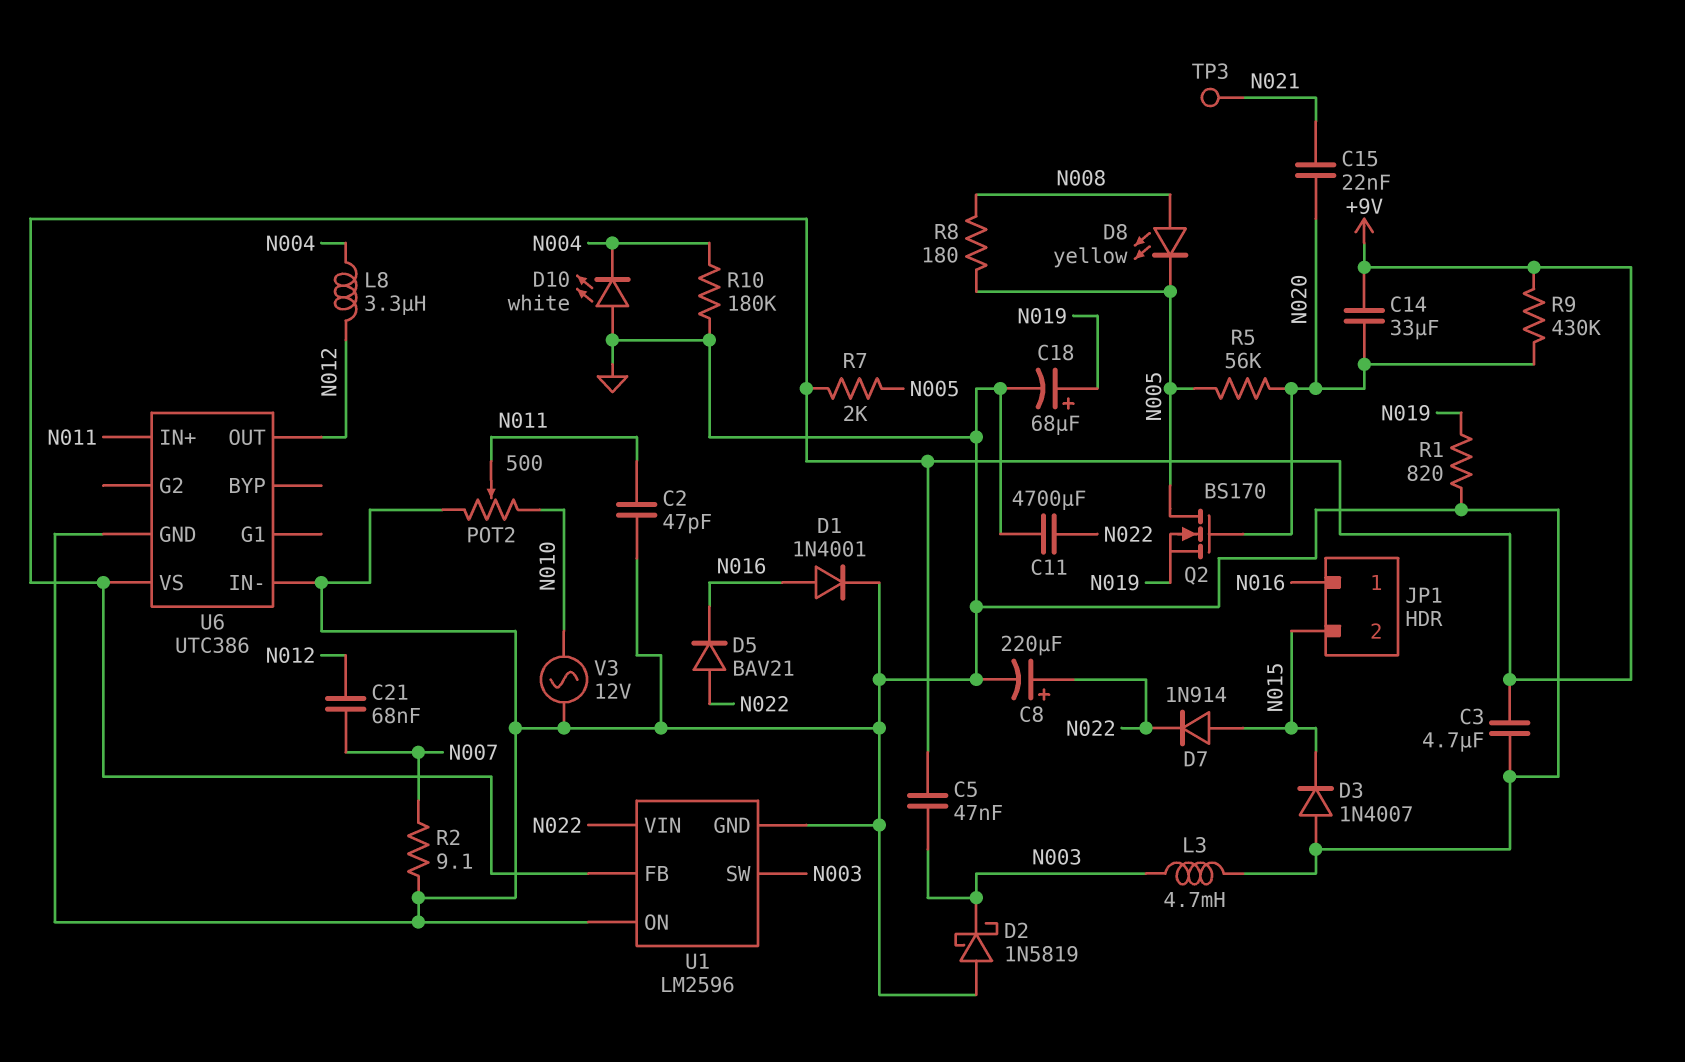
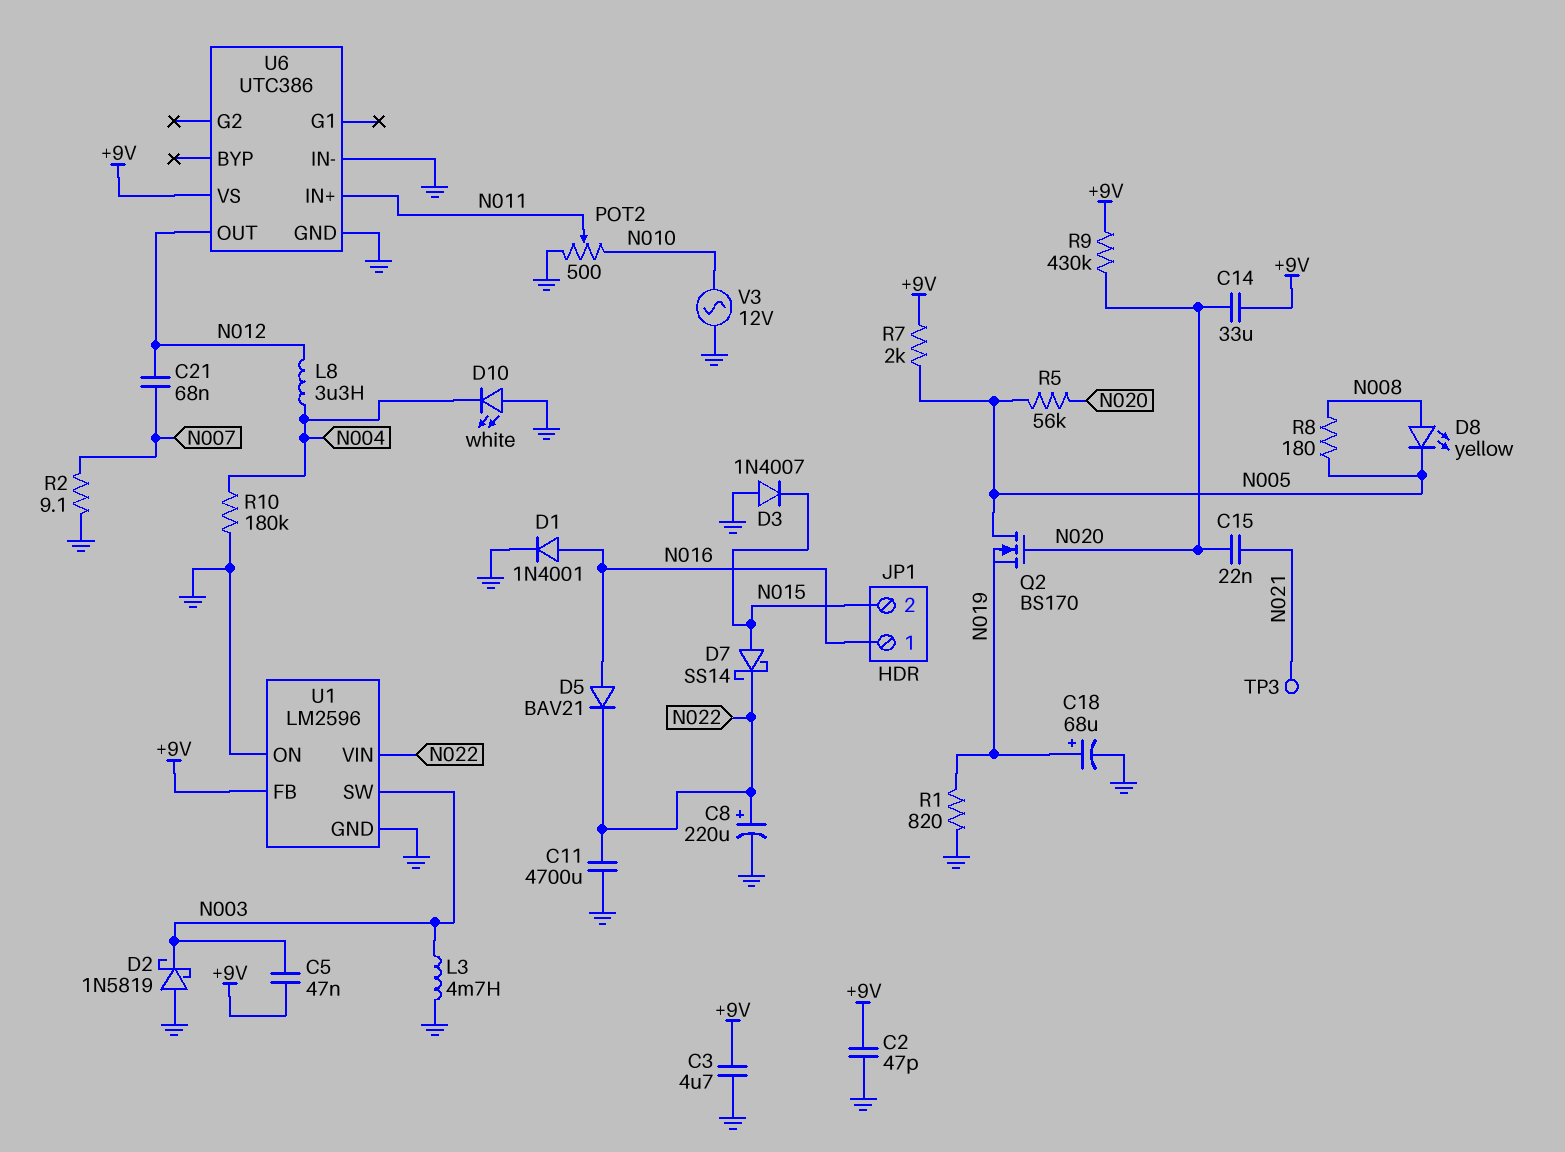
C2: 47pF (GND, N011) -> 47pF (+9V, GND)
D5: diode BAV21 (A N022, K N016) -> diode BAV21 (A N016, K N022)
D7: diode 1N914 (A N015, K N022) -> schottky SS14 (A N015, K N022)

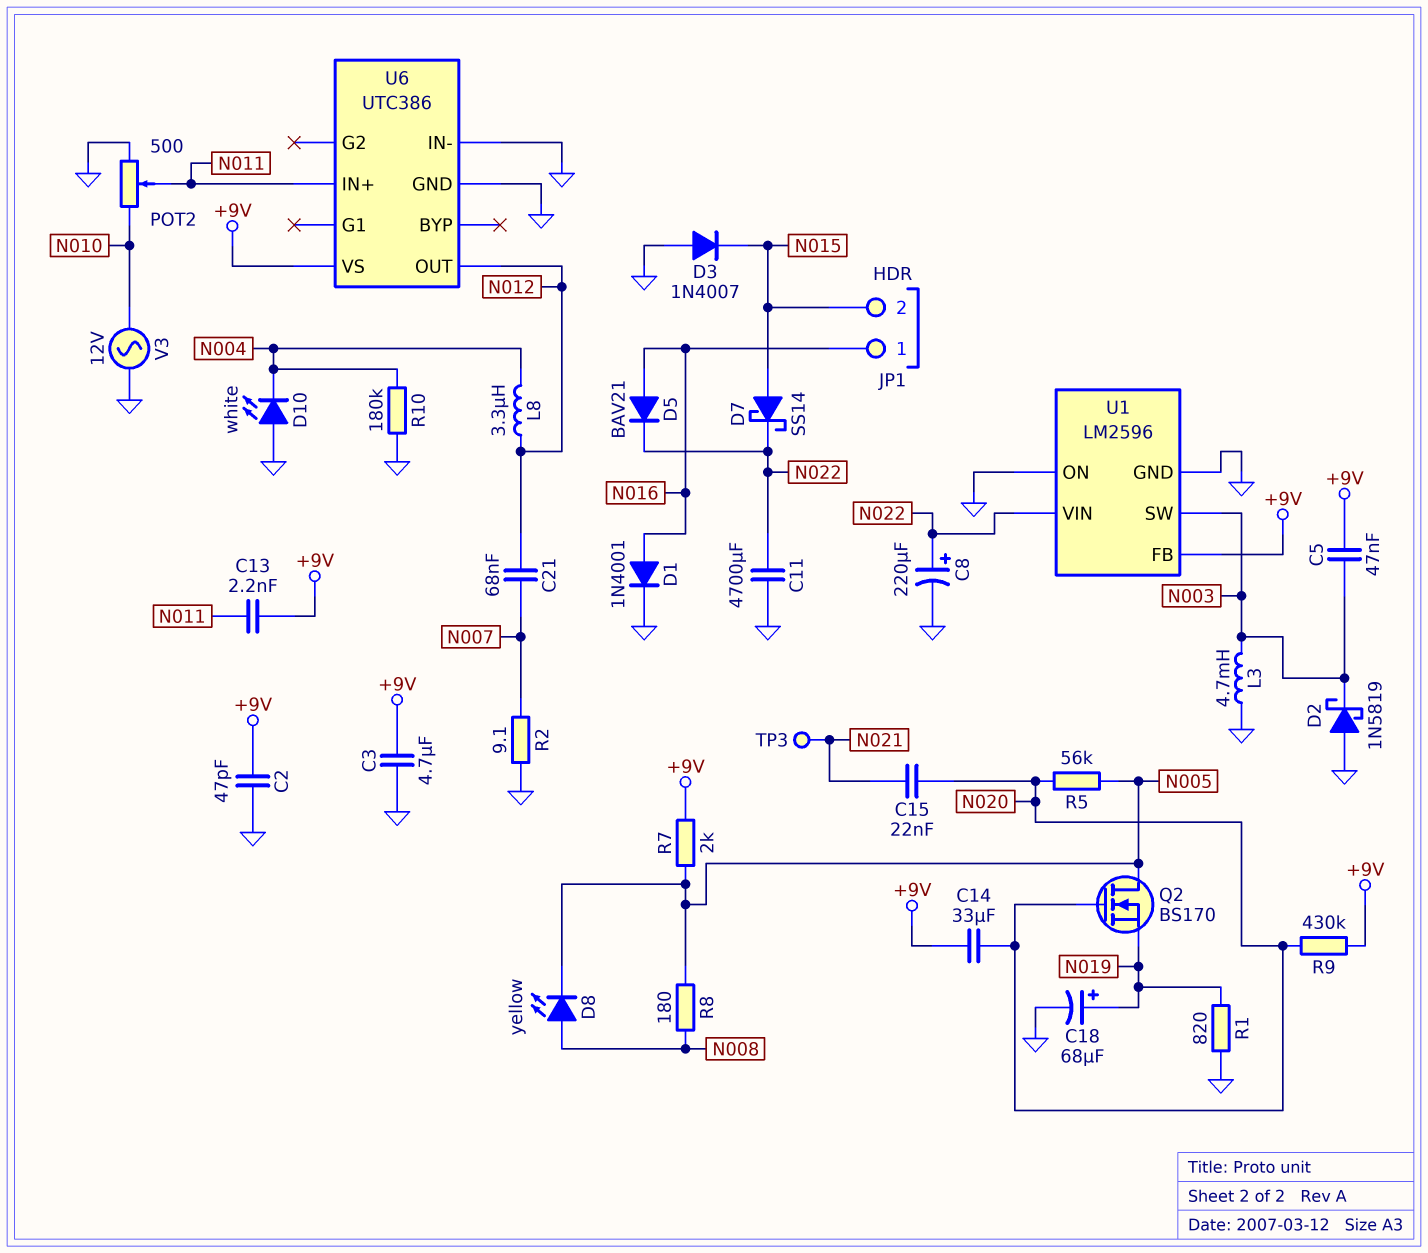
C13: none -> 2.2nF (+9V, N011)

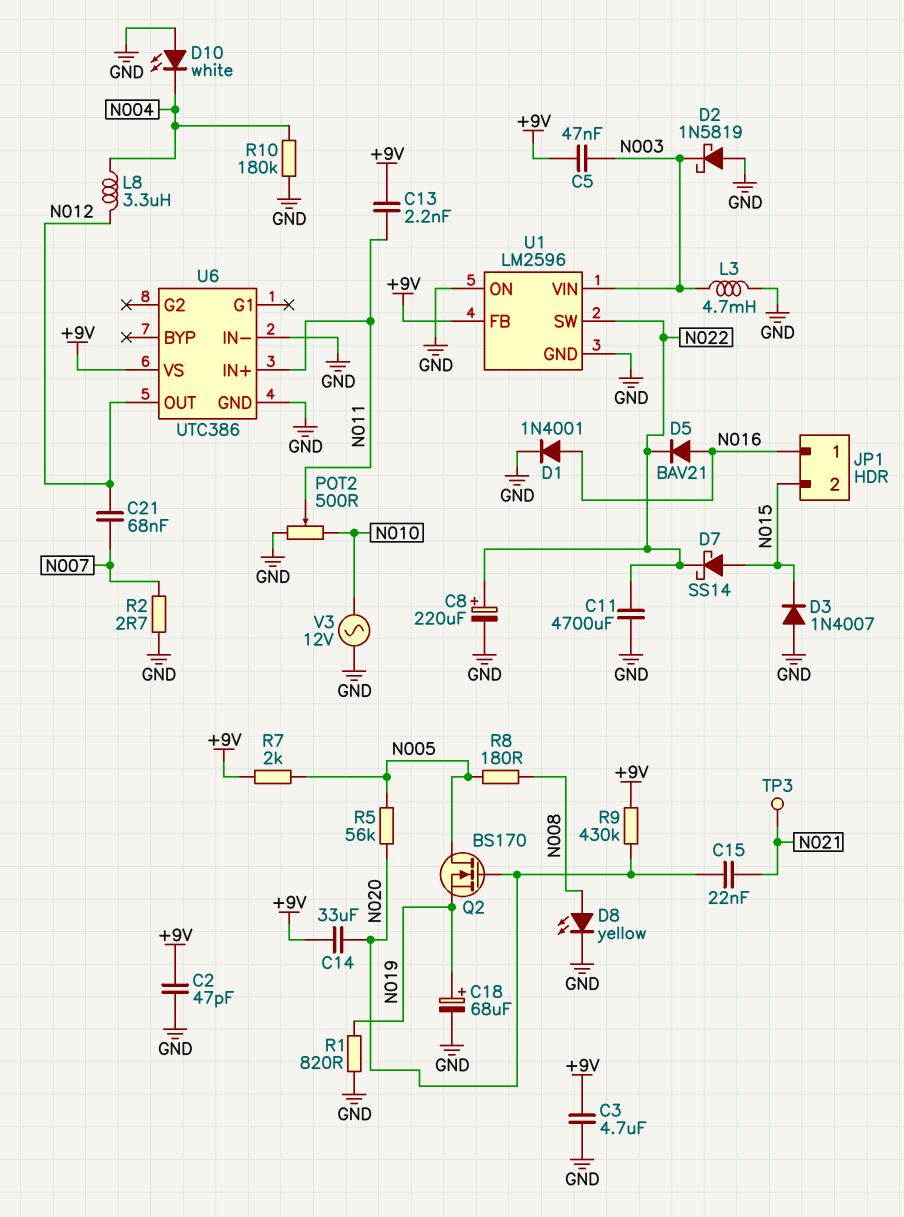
D8: LED yellow (A N008, K N005) -> LED yellow (A N008, K GND)
R2: 9.1 (GND, N007) -> 2.7 (GND, N007)
U1 pin SW: N003 -> N022
U1 pin VIN: N022 -> N003

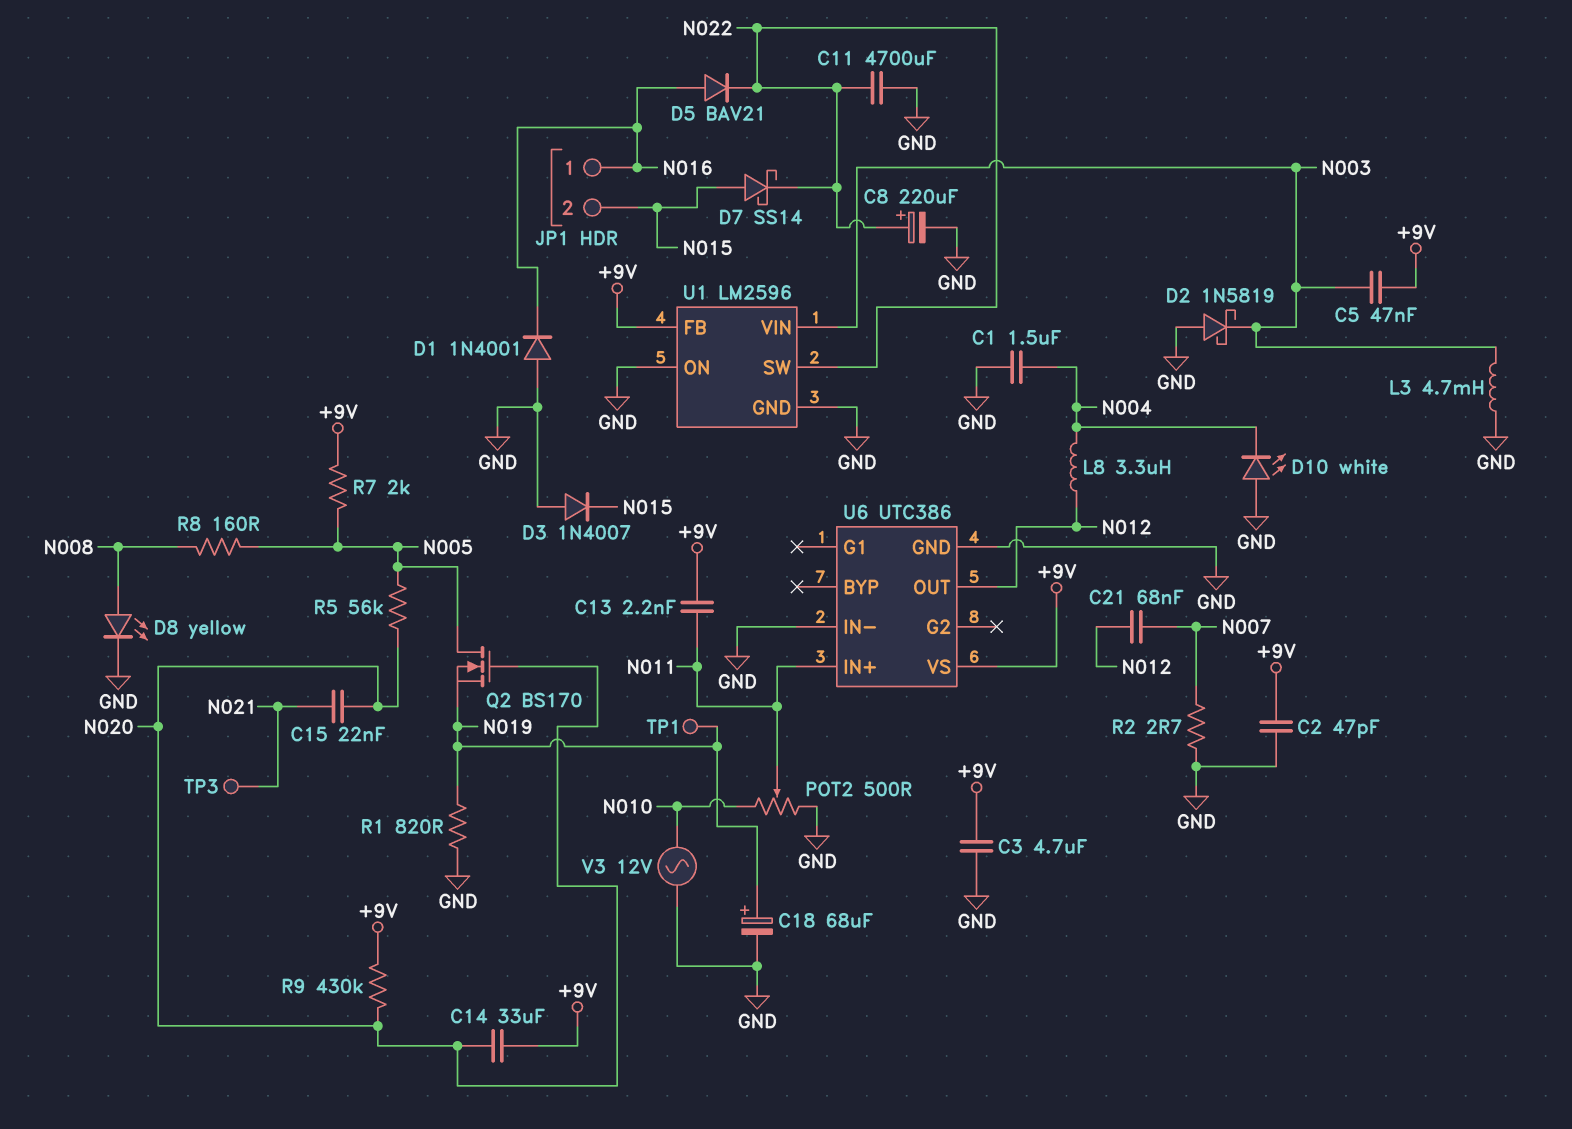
C1: none -> 1.5uF (GND, N004)
D1: diode 1N4001 (A N016, K GND) -> diode 1N4001 (A GND, K N016)
R8: 180 (N005, N008) -> 160 (N005, N008)
R10: 180k (GND, N004) -> none
TP1: none -> test point (N019)

